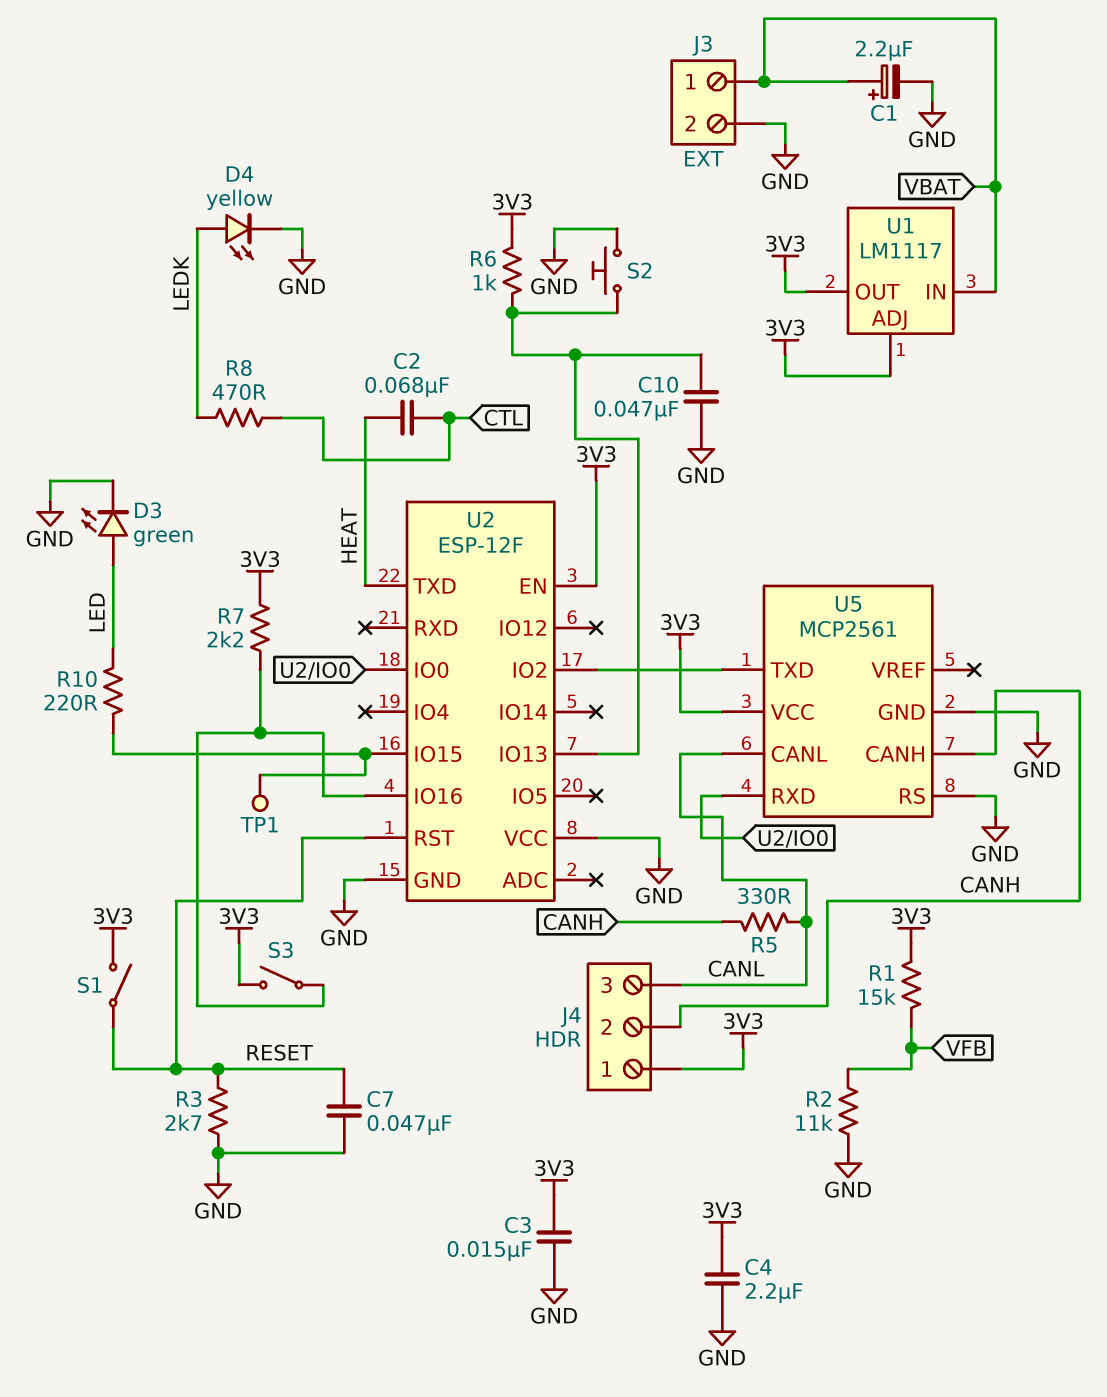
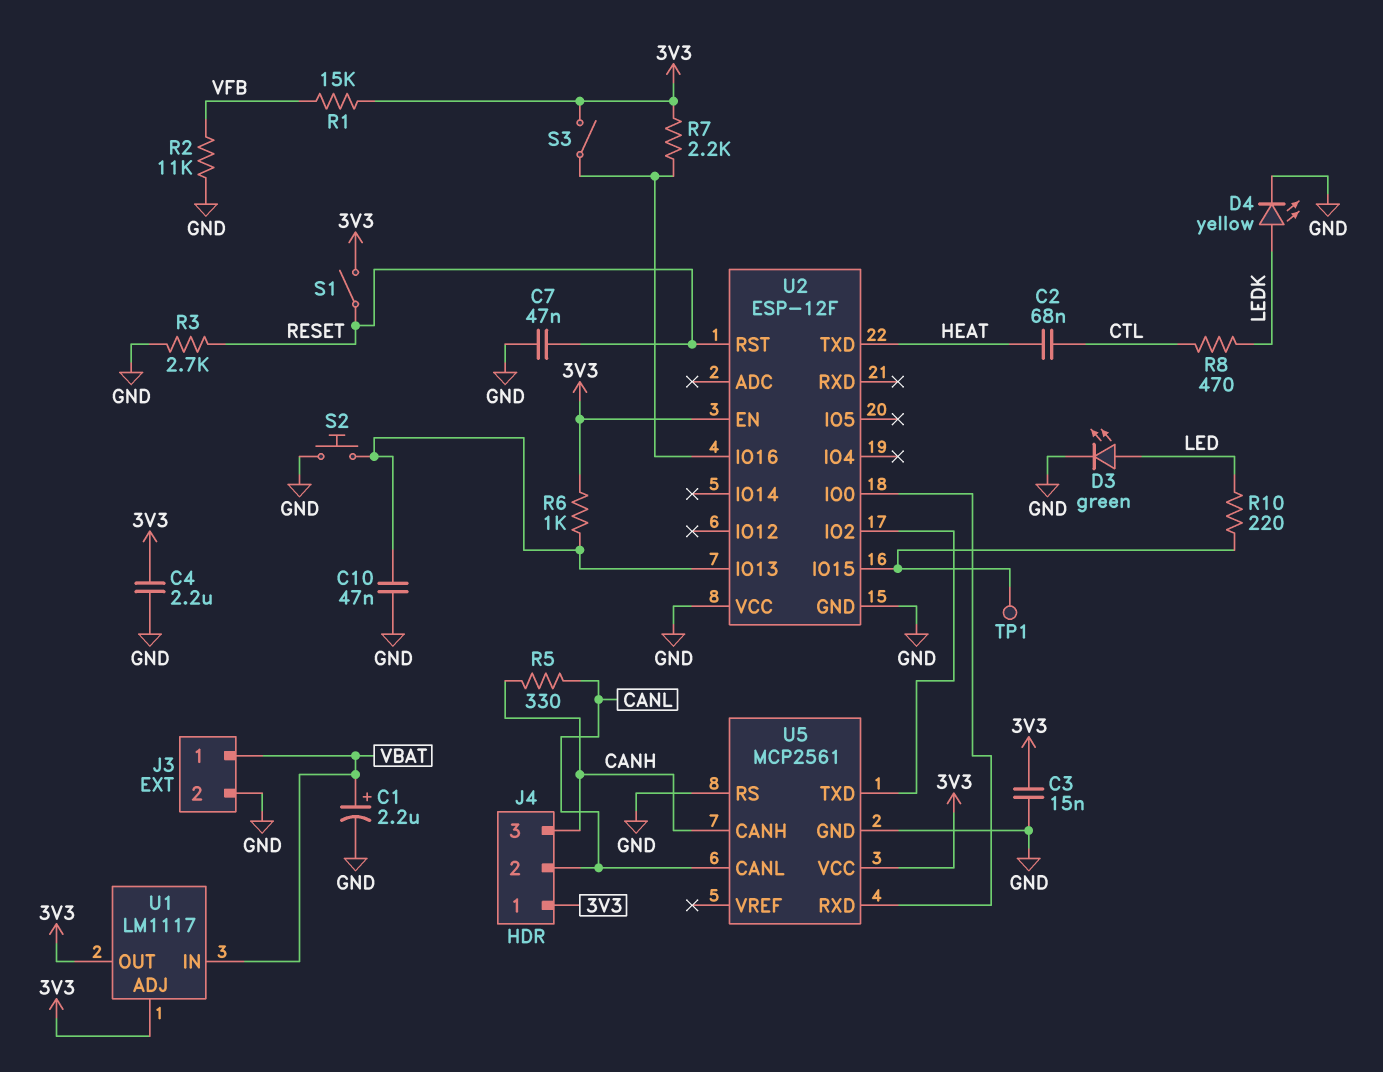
J4 pin 2: CANH -> CANL
J4 pin 3: CANL -> CANH

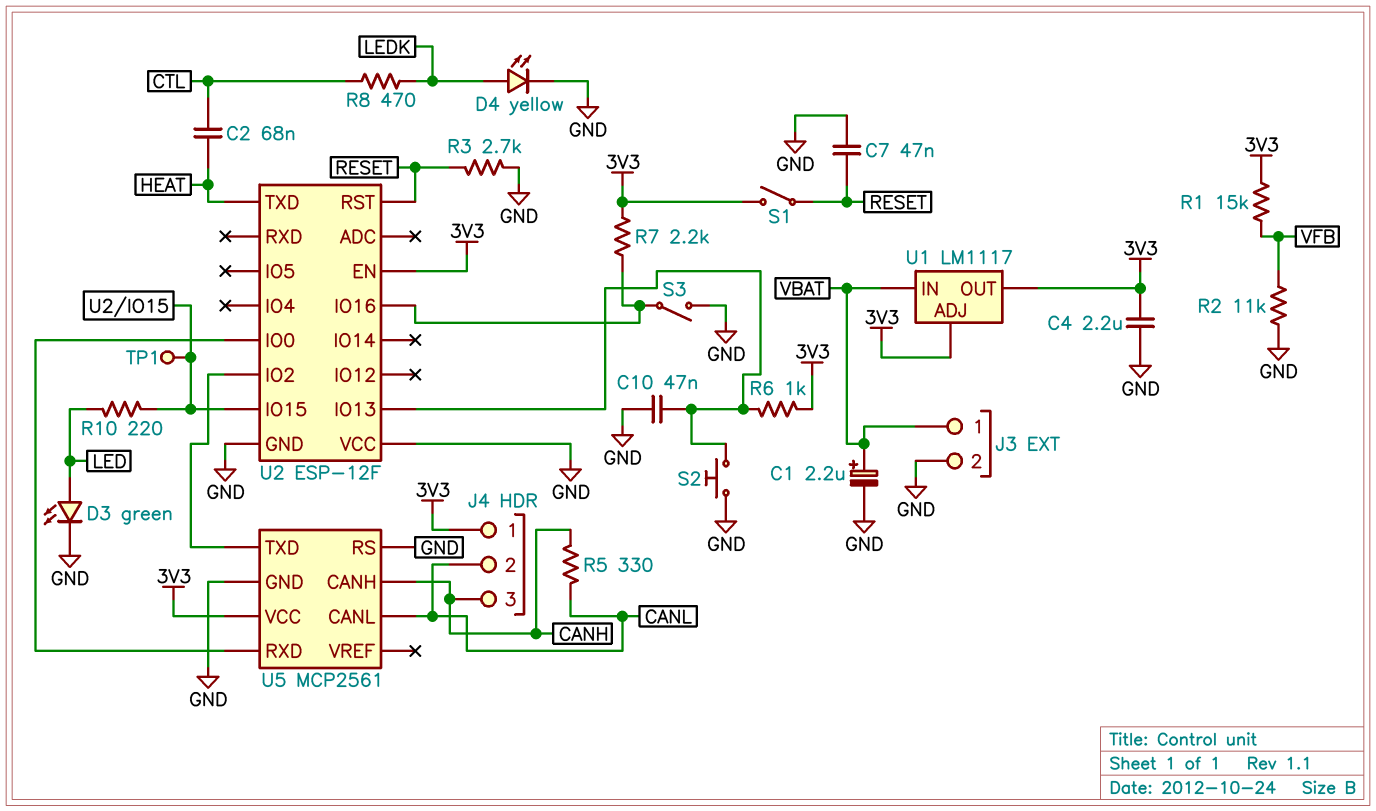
C3: 15nF (3V3, GND) -> none
S3: switch (3V3, U2/IO16) -> switch (GND, U2/IO16)

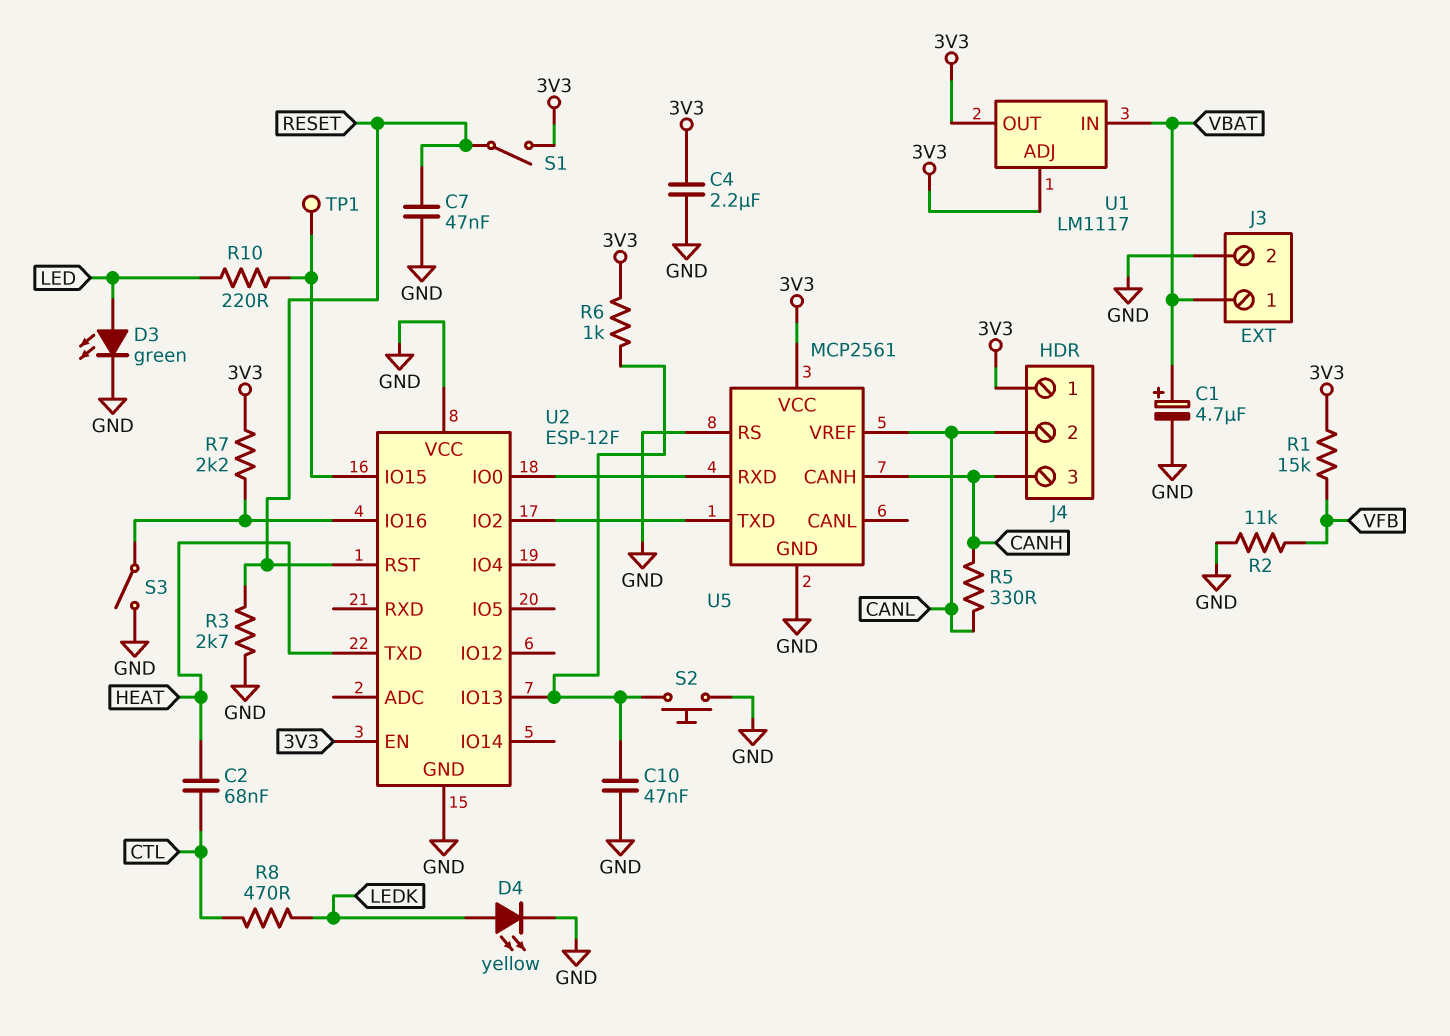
C1: 2.2uF (plus VBAT, minus GND) -> 4.7uF (plus VBAT, minus GND)
U5 pin CANL: CANL -> none
U5 pin VREF: none -> CANL

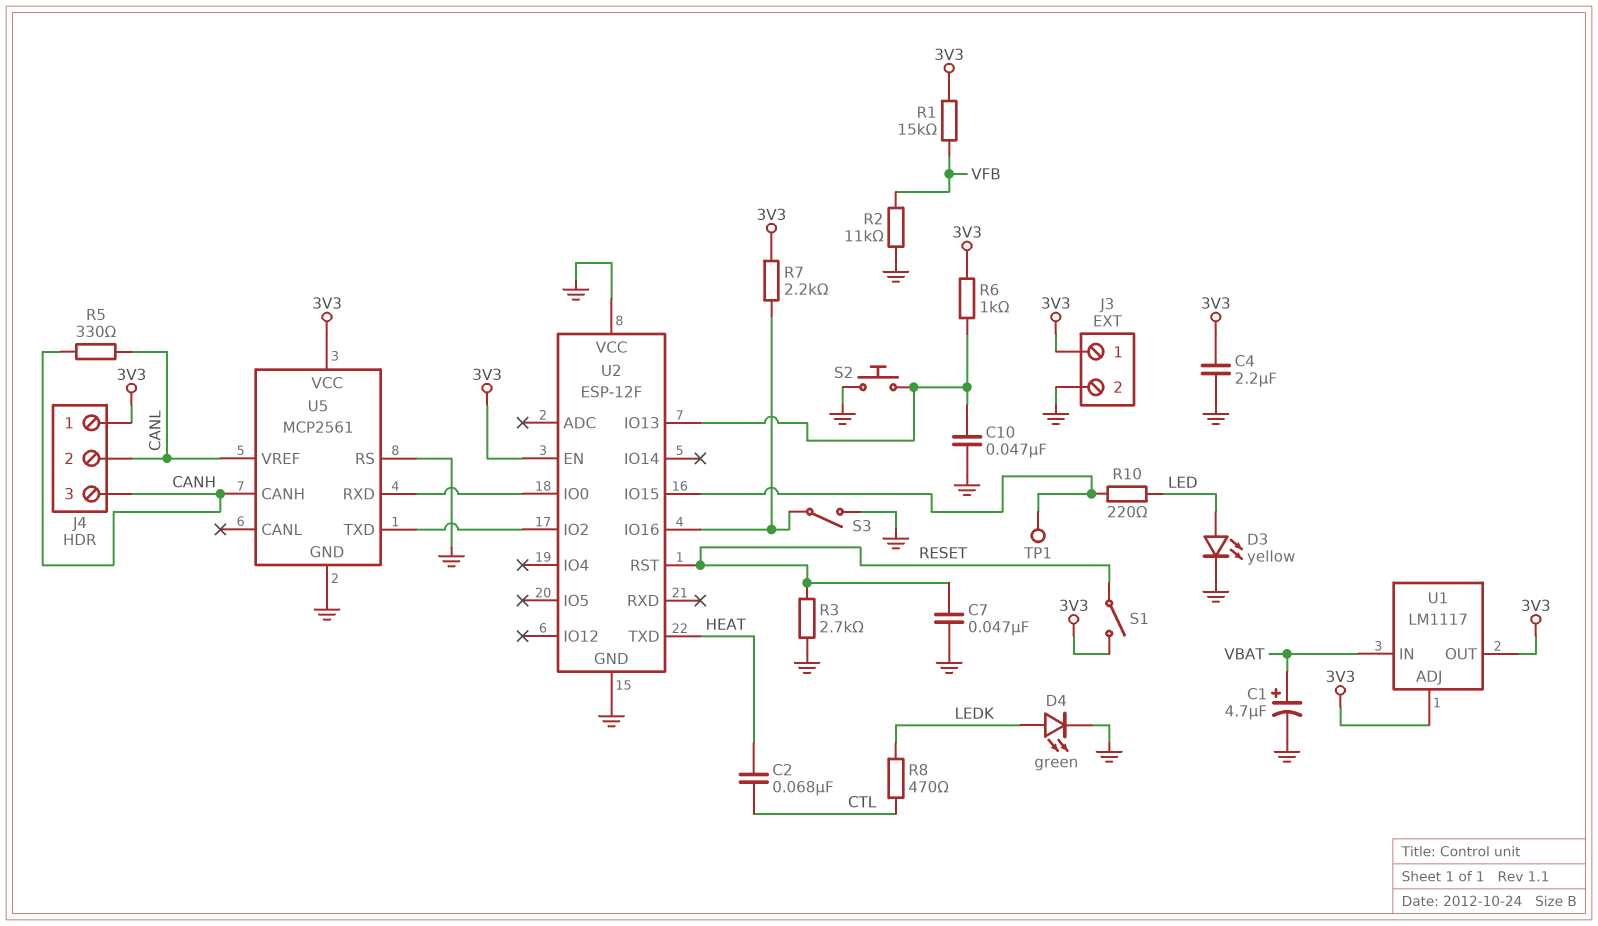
D3: LED green (A LED, K GND) -> LED yellow (A LED, K GND)
D4: LED yellow (A LEDK, K GND) -> LED green (A LEDK, K GND)
J3 pin 1: VBAT -> 3V3

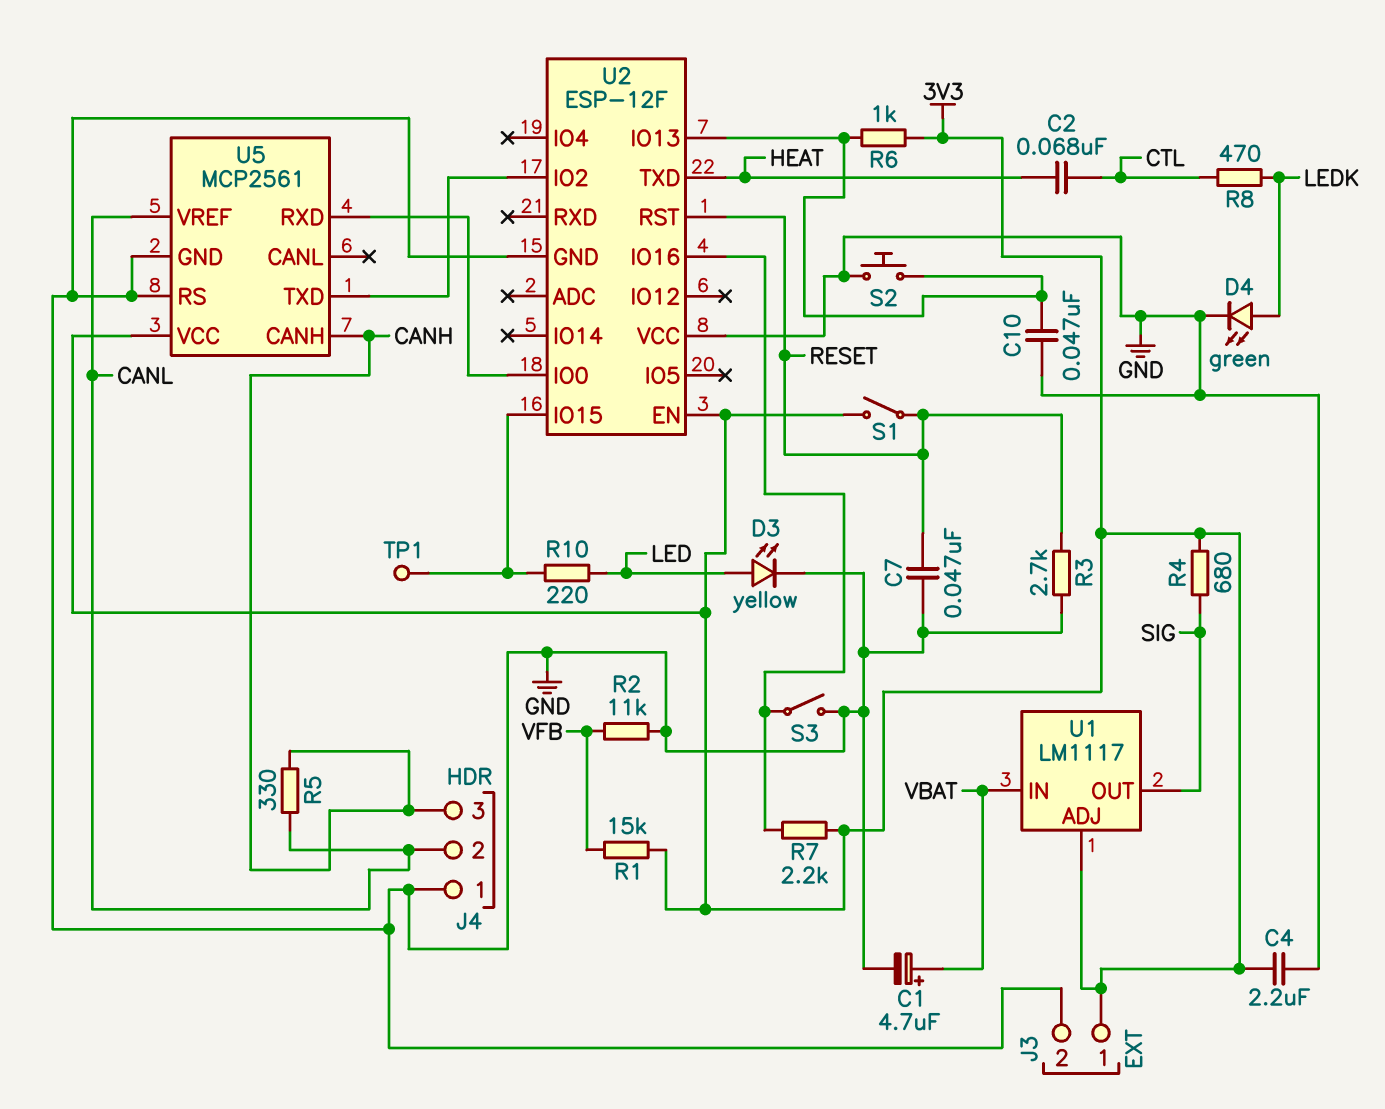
J4 pin 1: 3V3 -> GND
R4: none -> 680 (3V3, SIG)
U1 pin OUT: 3V3 -> SIG

